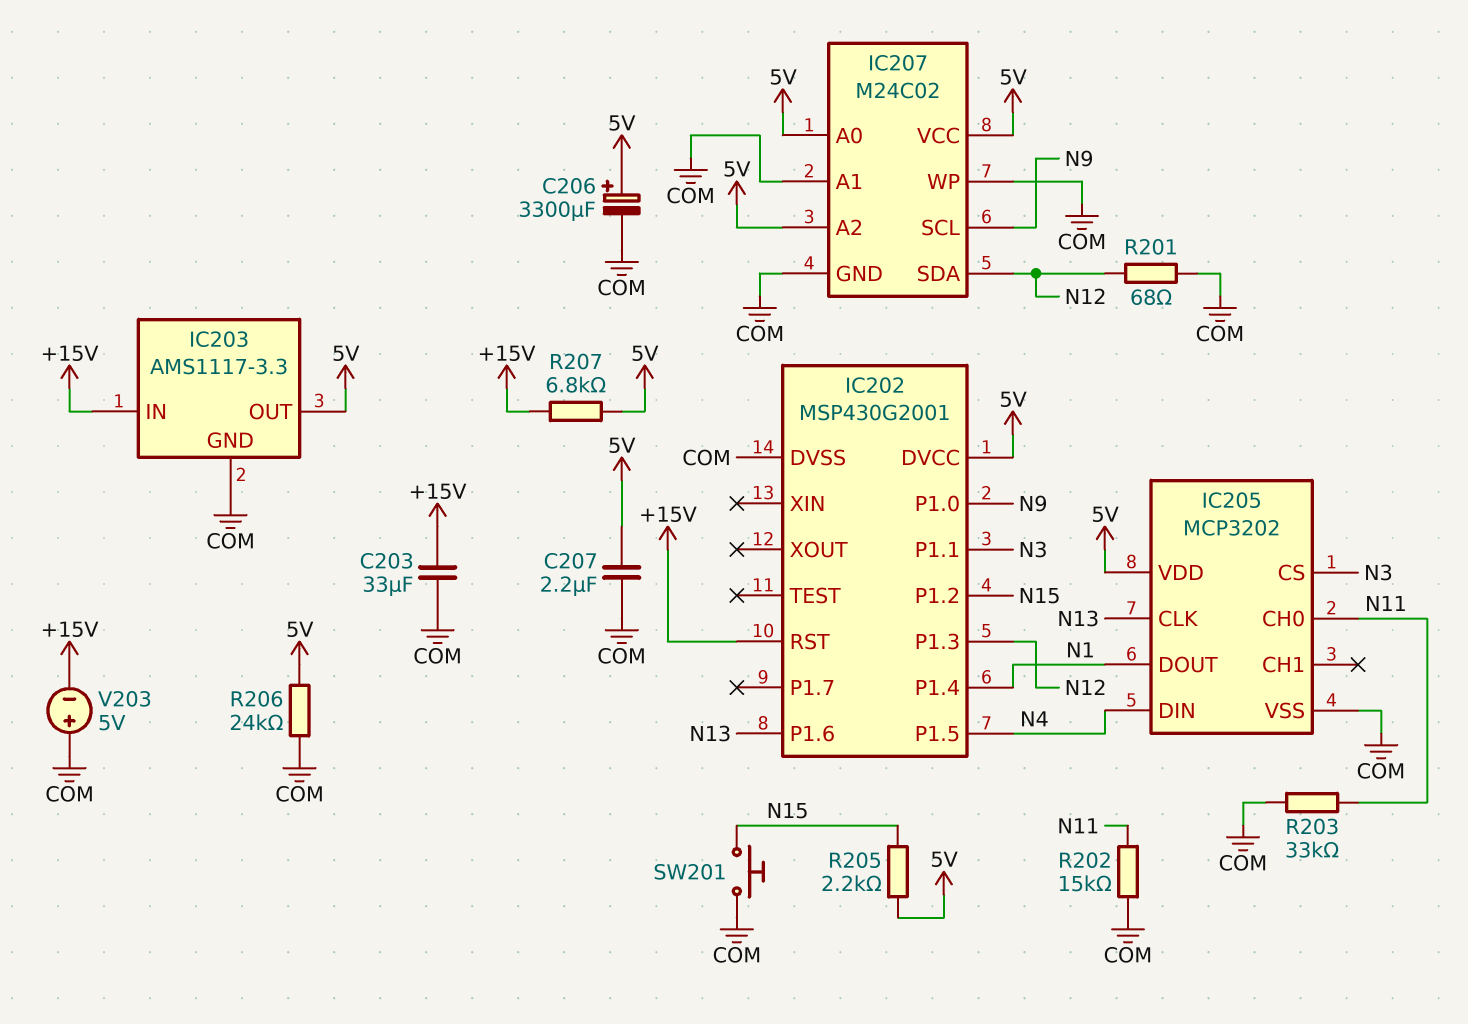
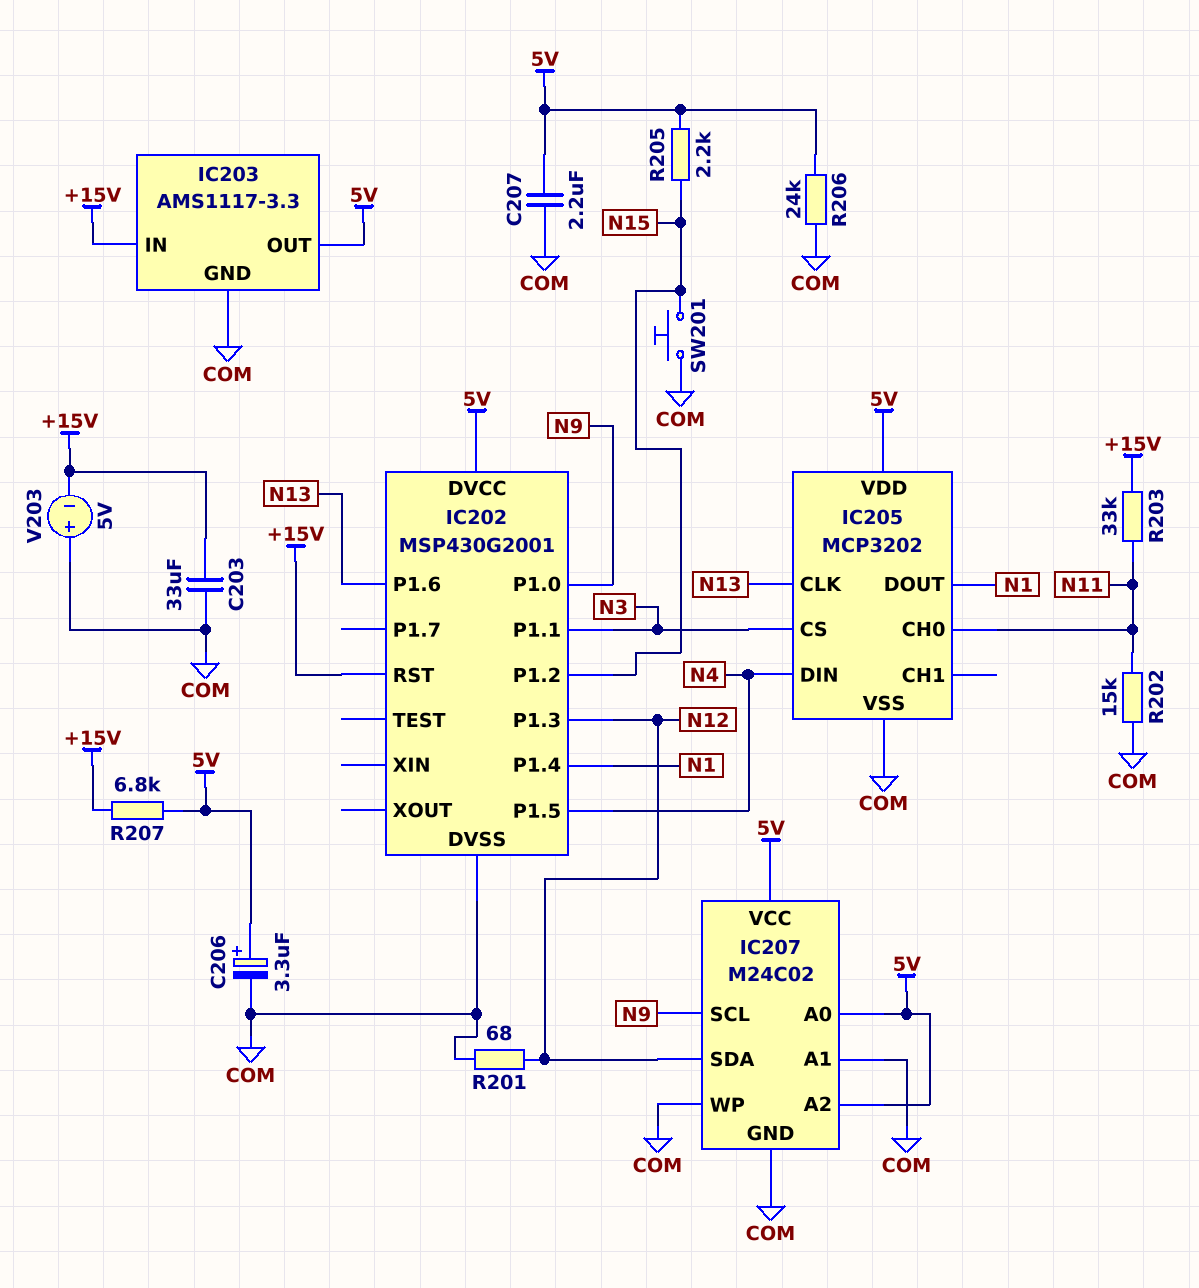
C206: 3300uF (plus 5V, minus COM) -> 3.3uF (plus 5V, minus COM)
R203: 33k (COM, N11) -> 33k (+15V, N11)

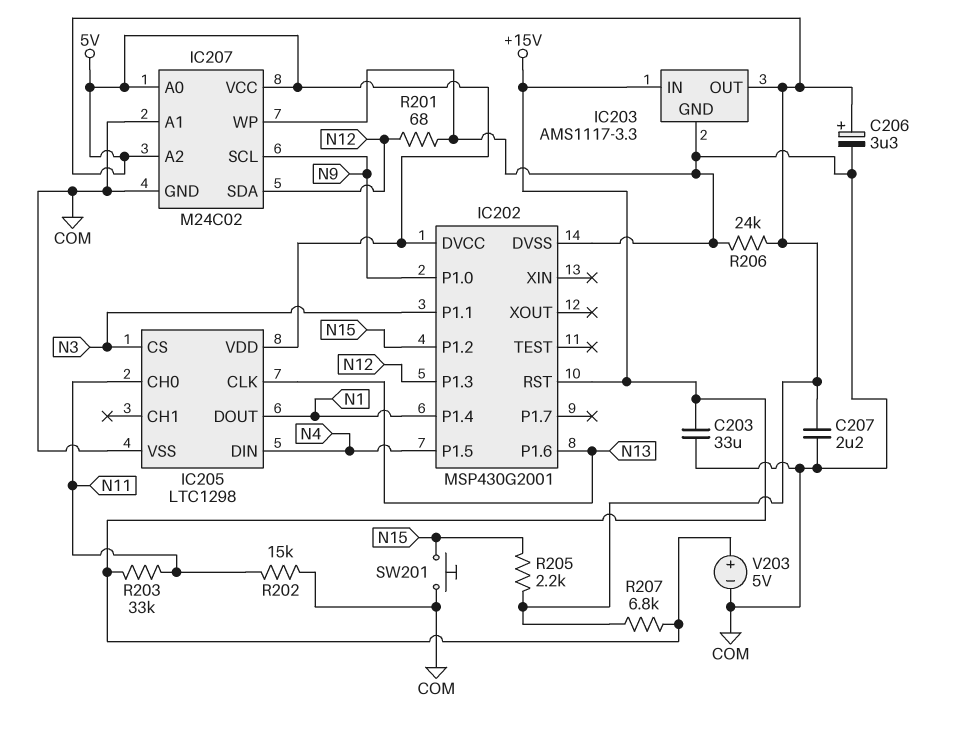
IC205: MCP3202 -> LTC1298
V203: 5V (plus COM, minus +15V) -> 5V (plus +15V, minus COM)

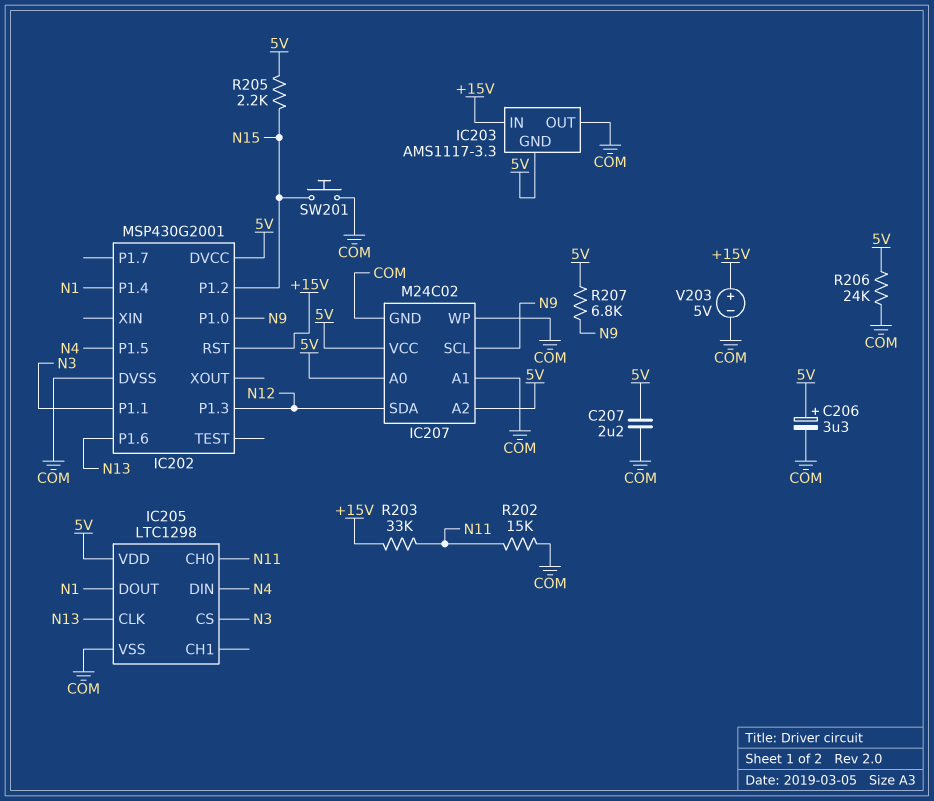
C203: 33uF (+15V, COM) -> none
IC203 pin GND: COM -> 5V
IC203 pin OUT: 5V -> COM
R201: 68 (COM, N12) -> none
R207: 6.8k (+15V, 5V) -> 6.8k (5V, N9)

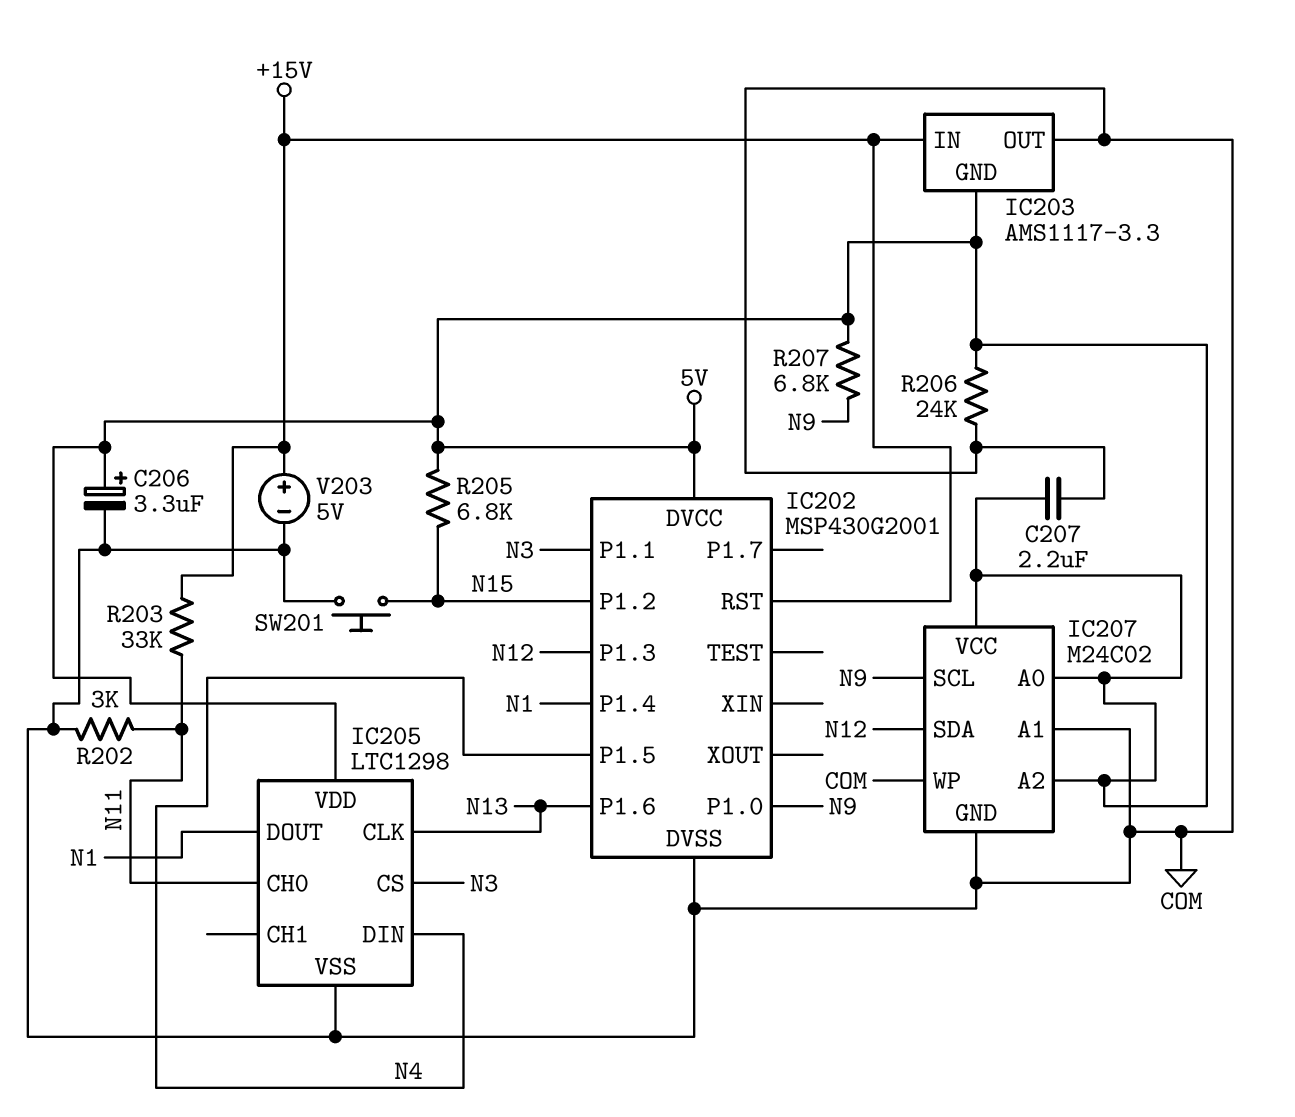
R202: 15k (COM, N11) -> 3k (COM, N11)
R205: 2.2k (5V, N15) -> 6.8k (5V, N15)

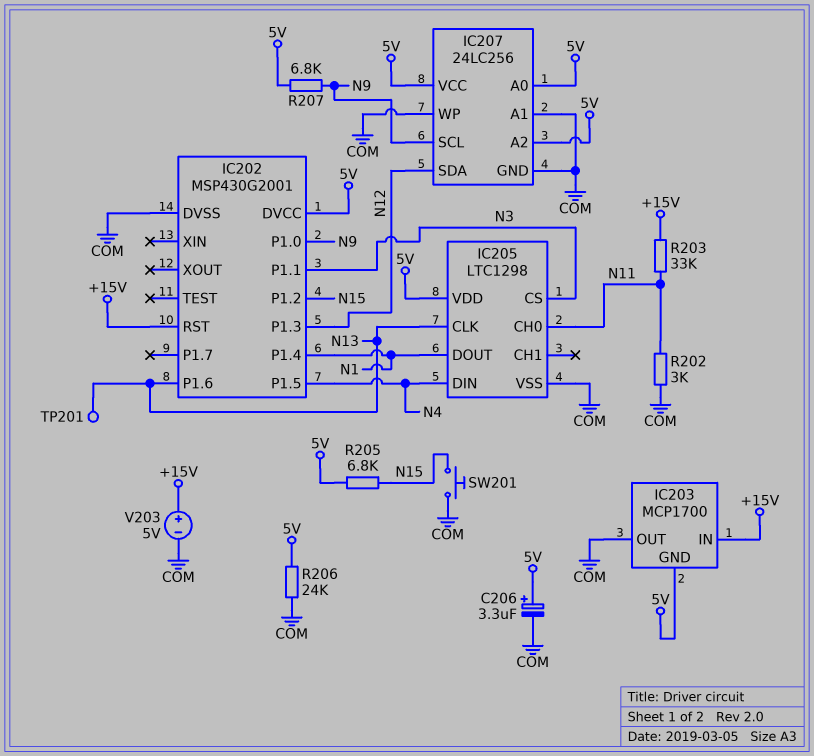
C207: 2.2uF (5V, COM) -> none
IC203: AMS1117-3.3 -> MCP1700
IC207: M24C02 -> 24LC256
TP201: none -> test point (N13)

